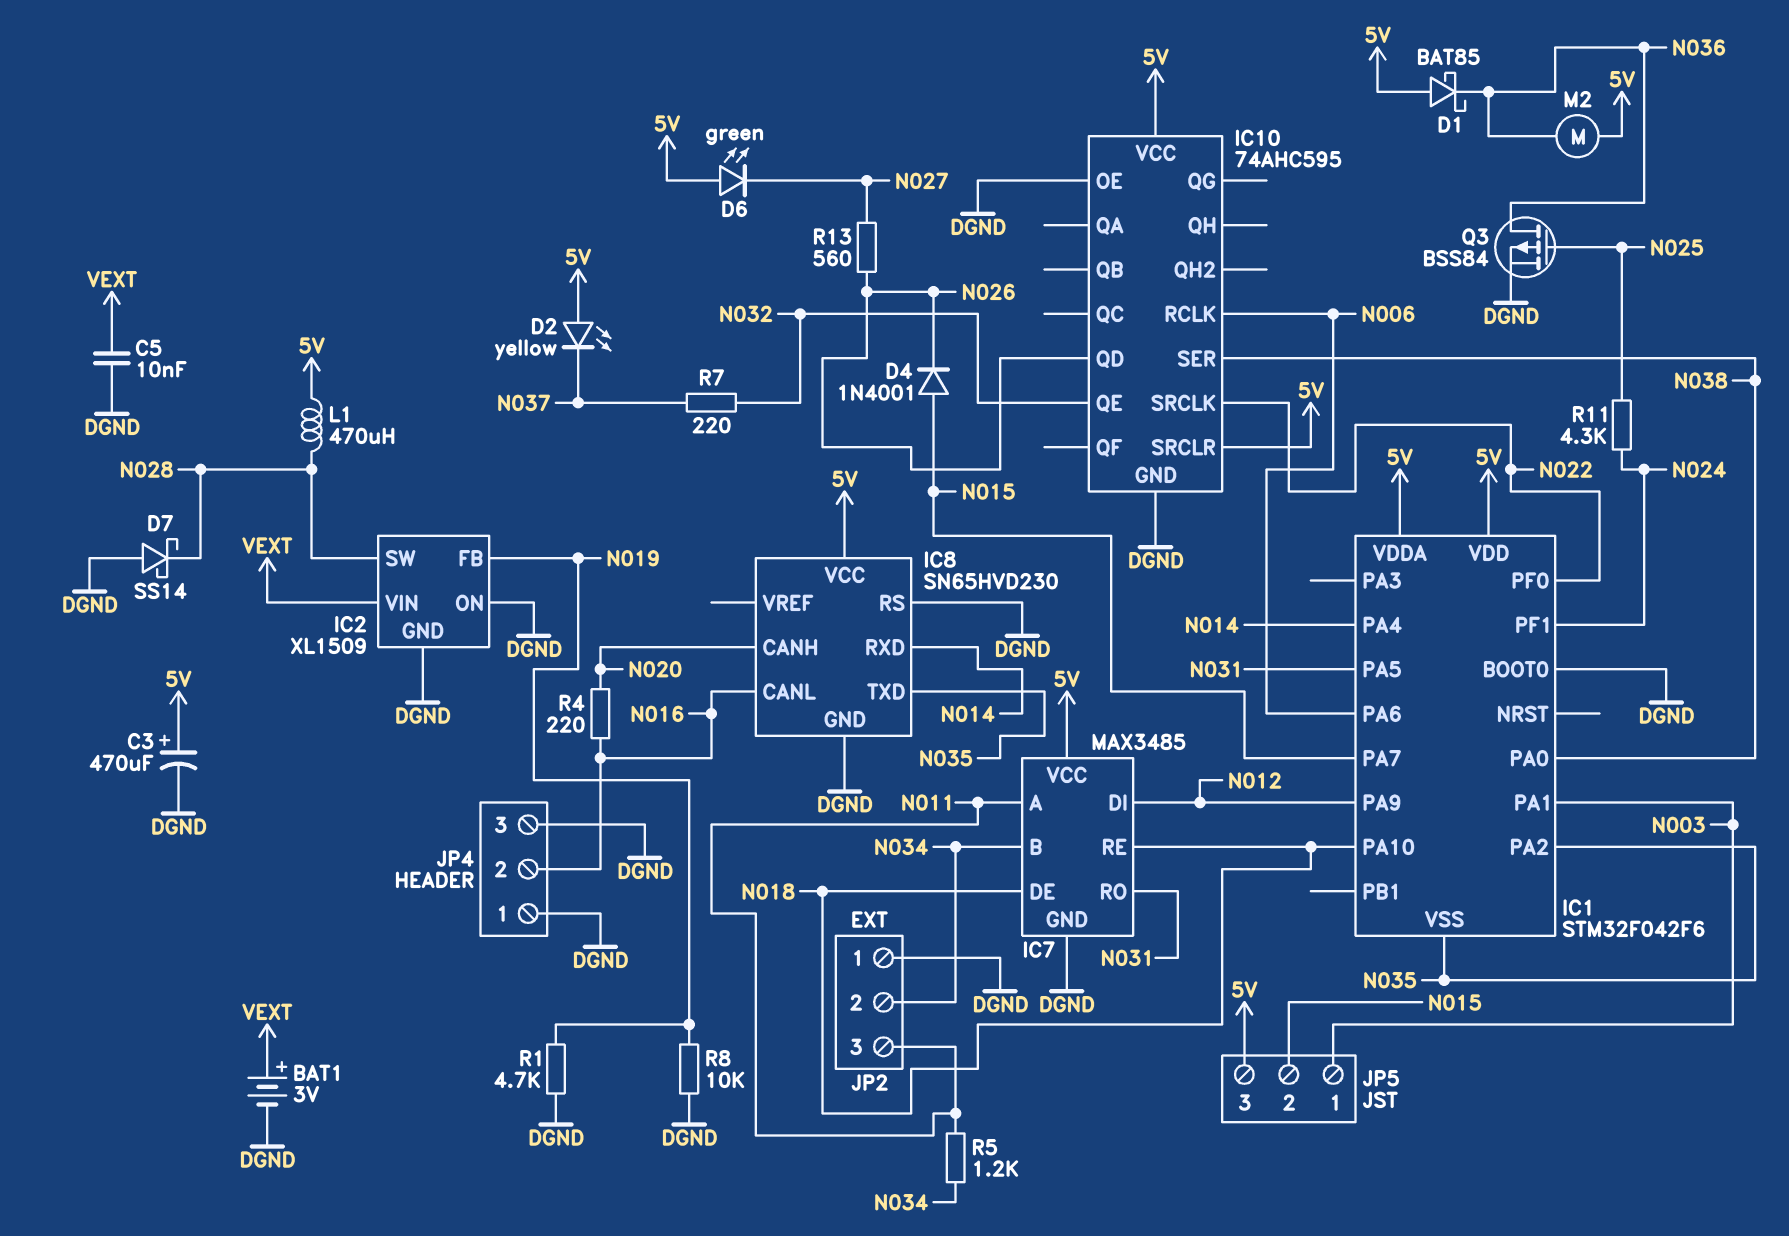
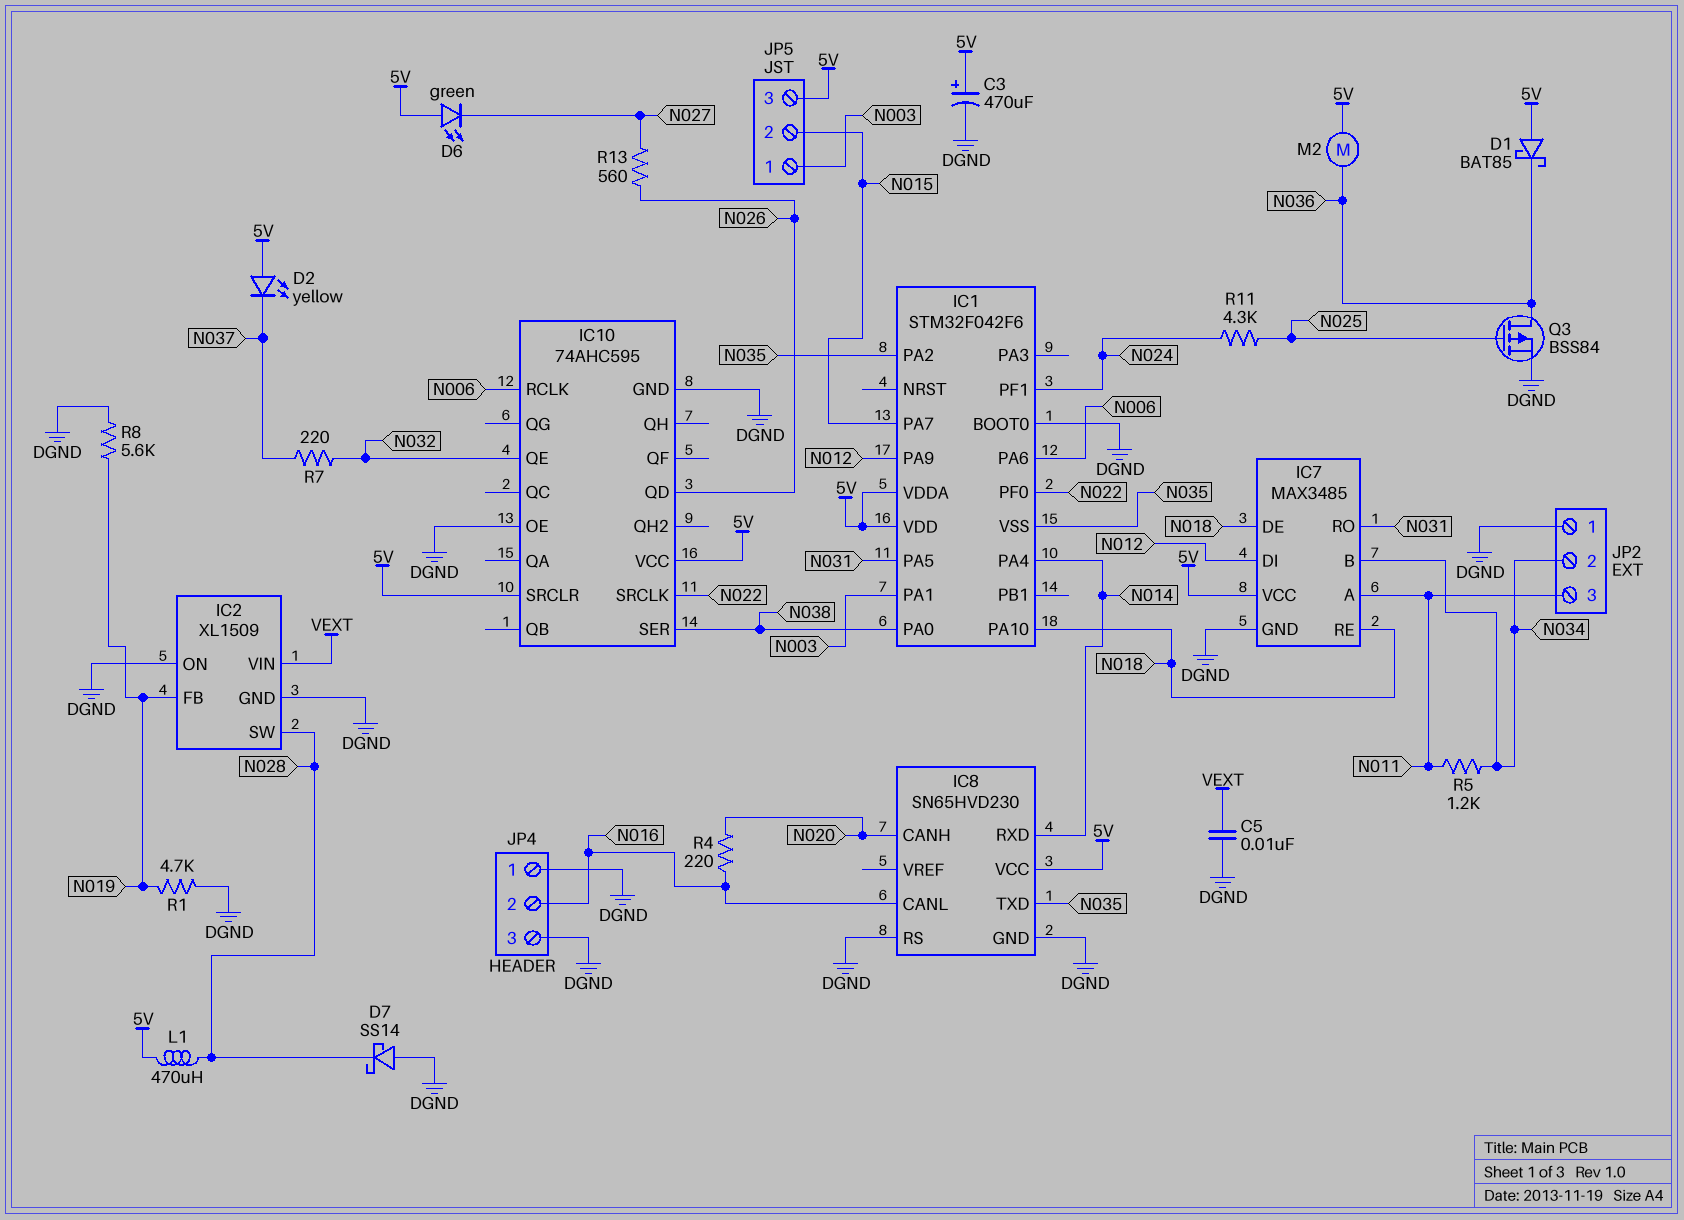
BAT1: 3V (plus VEXT, minus DGND) -> none
D4: diode 1N4001 (A N015, K N026) -> none
R8: 10k (DGND, N019) -> 5.6k (DGND, N019)

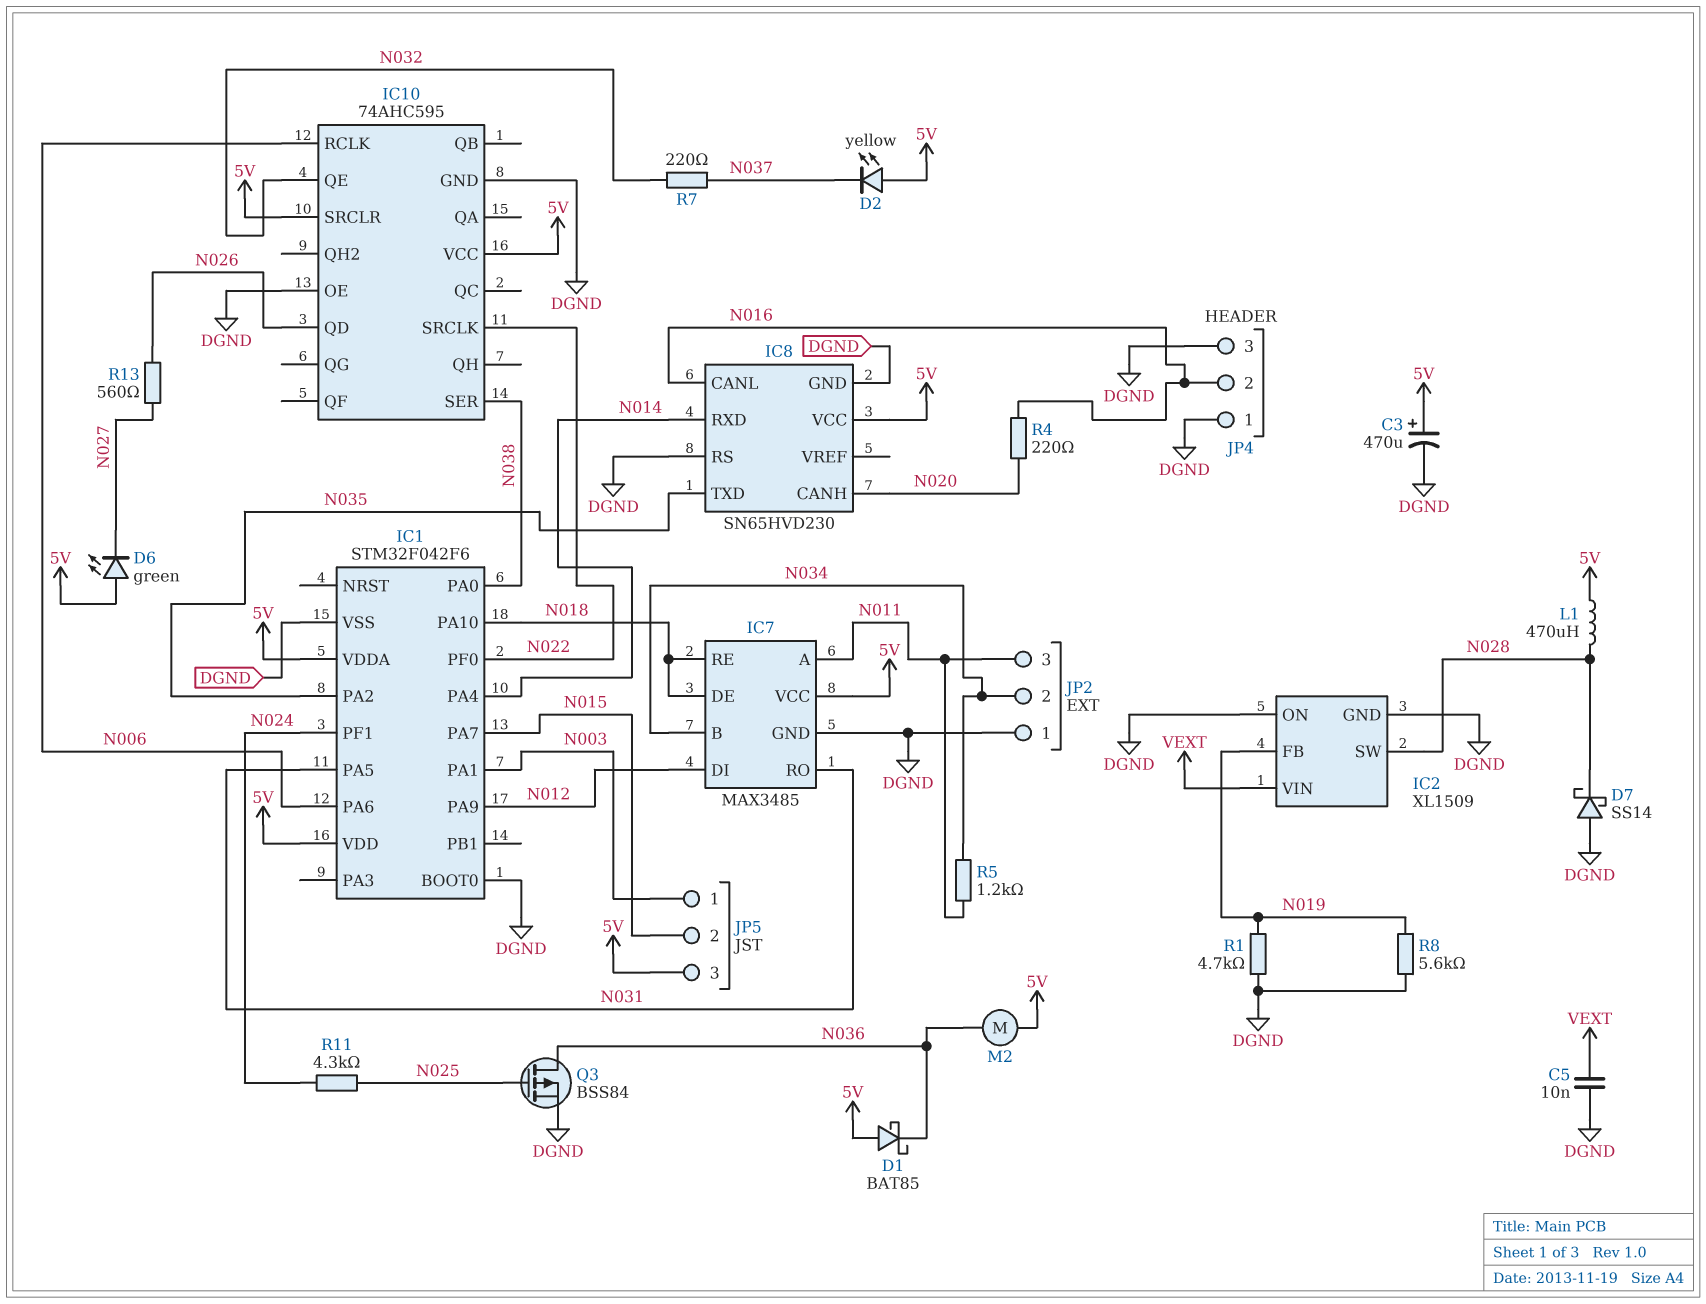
IC1 pin VSS: N035 -> DGND

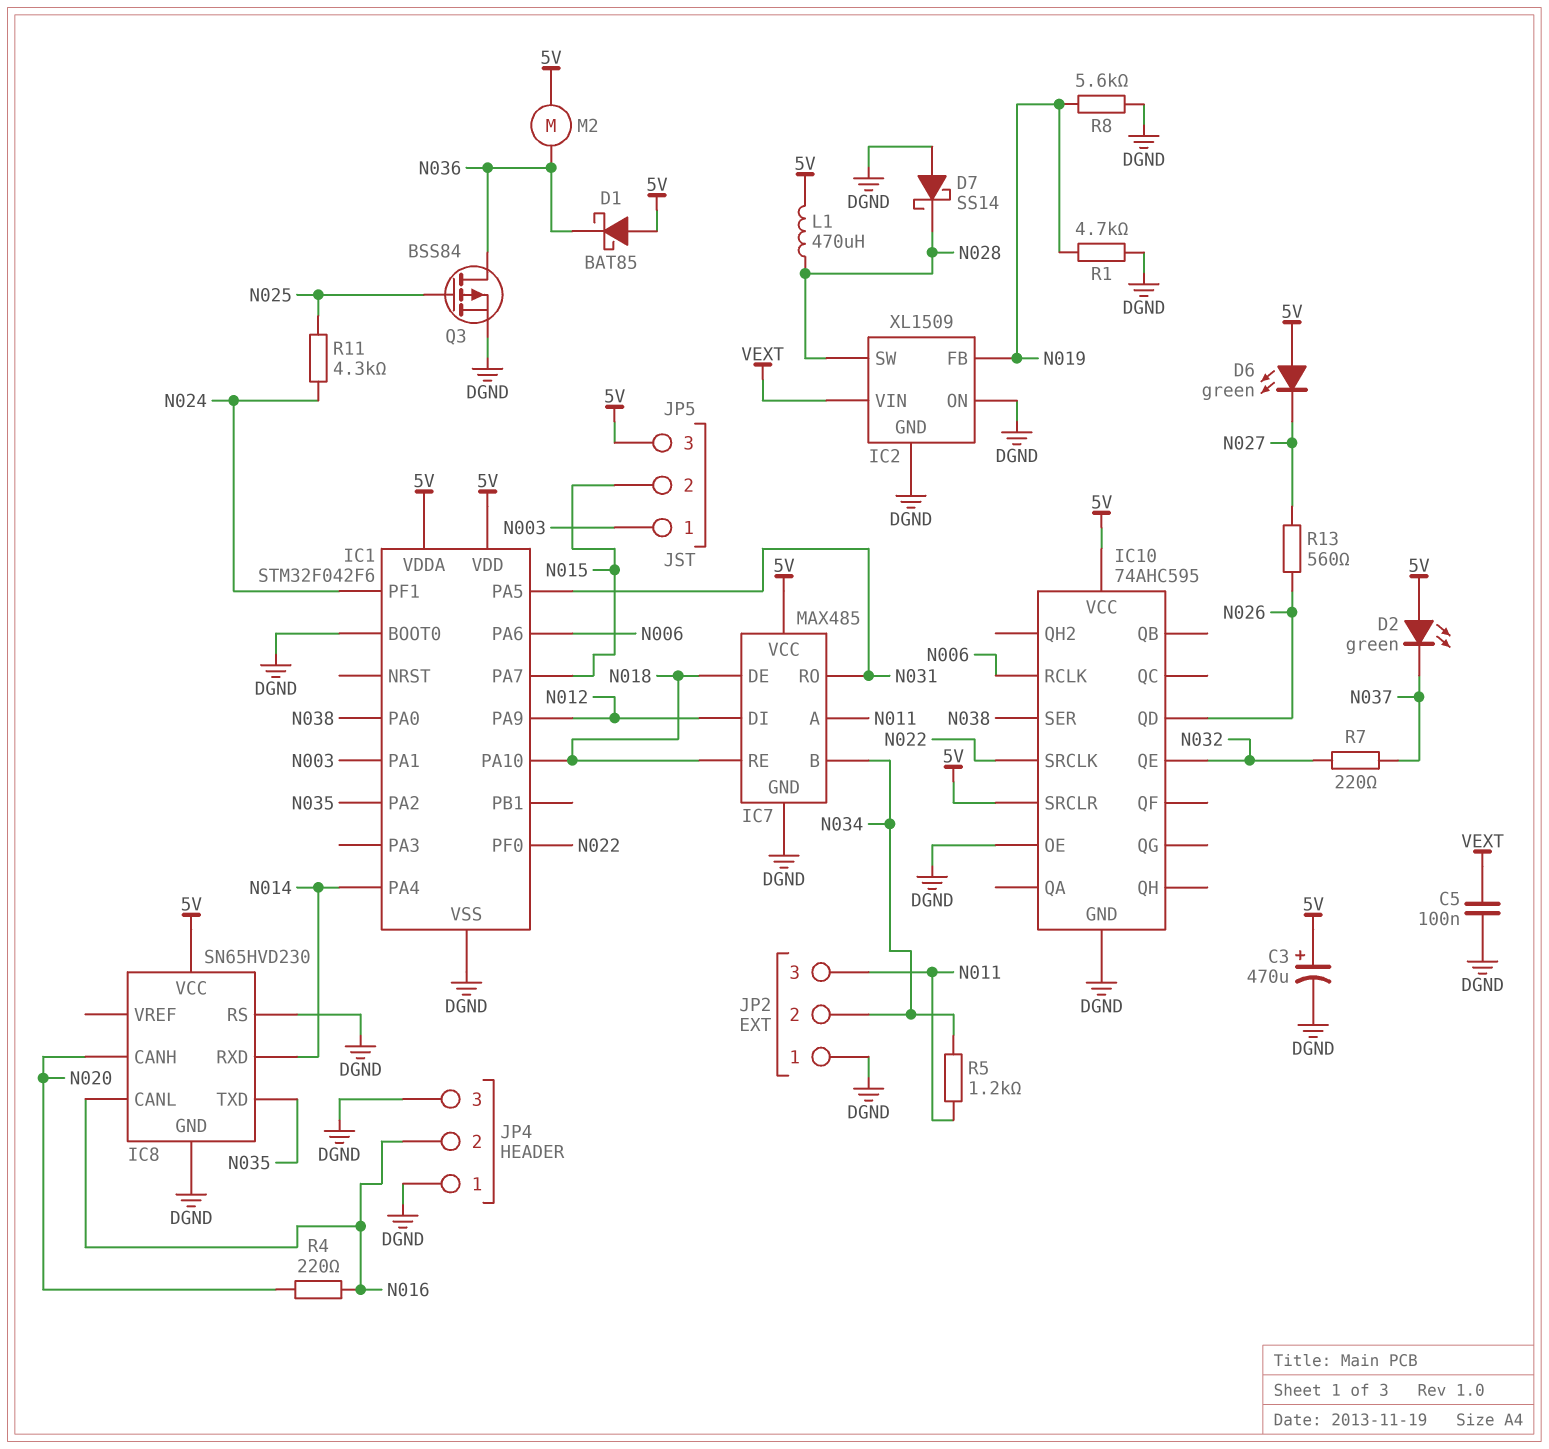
C5: 10nF (DGND, VEXT) -> 100nF (DGND, VEXT)
D2: LED yellow (A 5V, K N037) -> LED green (A 5V, K N037)
IC7: MAX3485 -> MAX485

